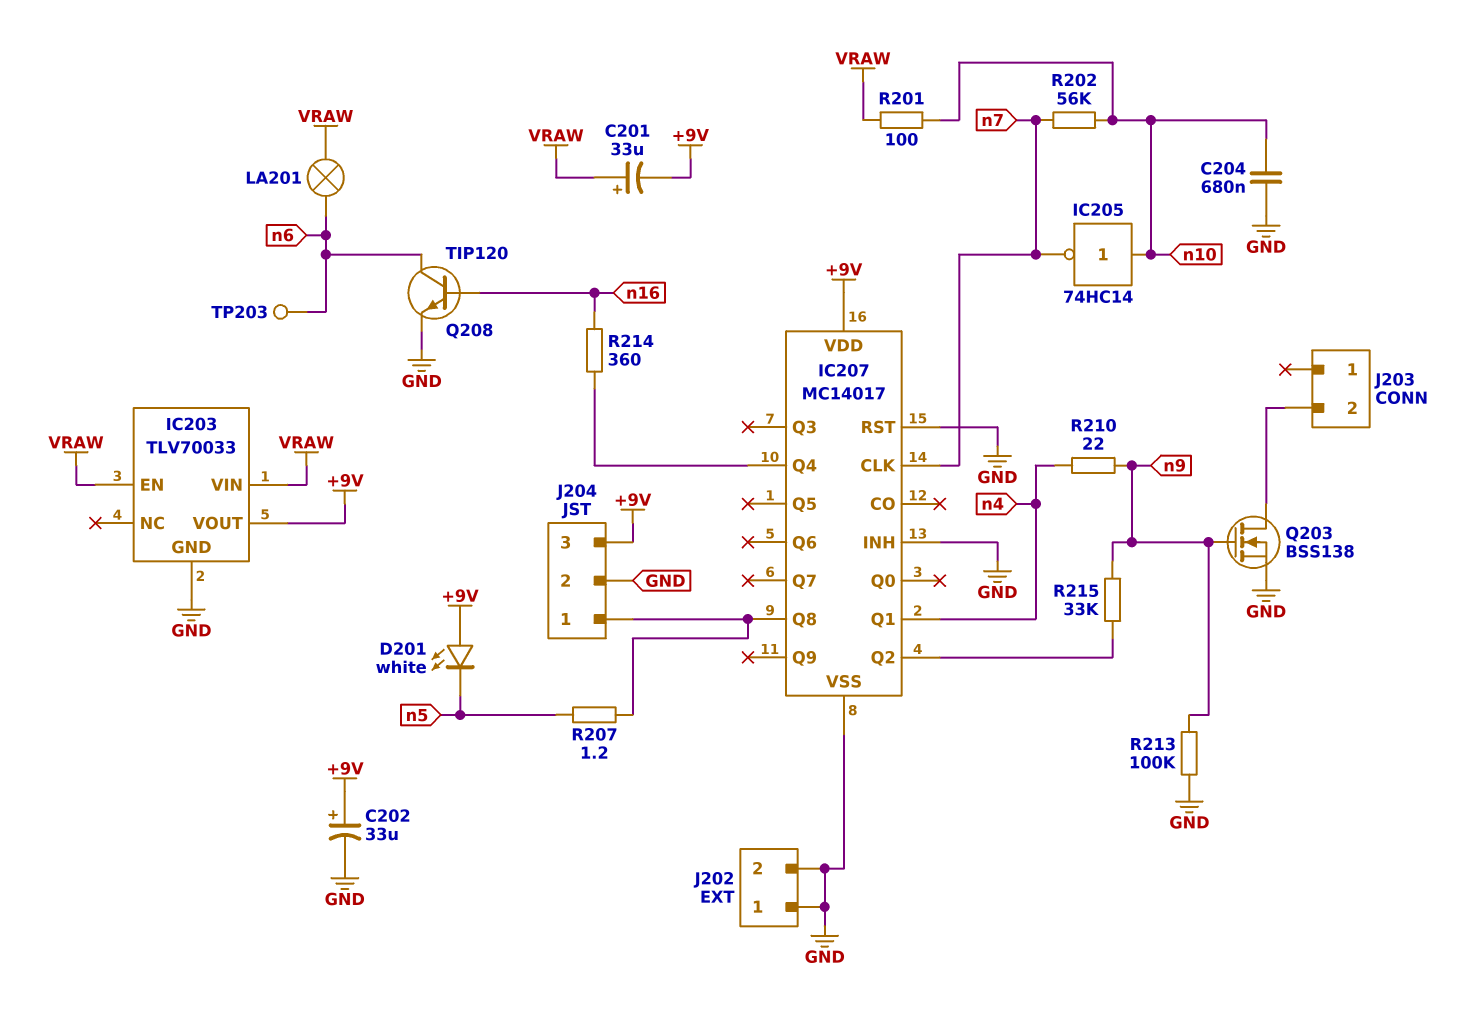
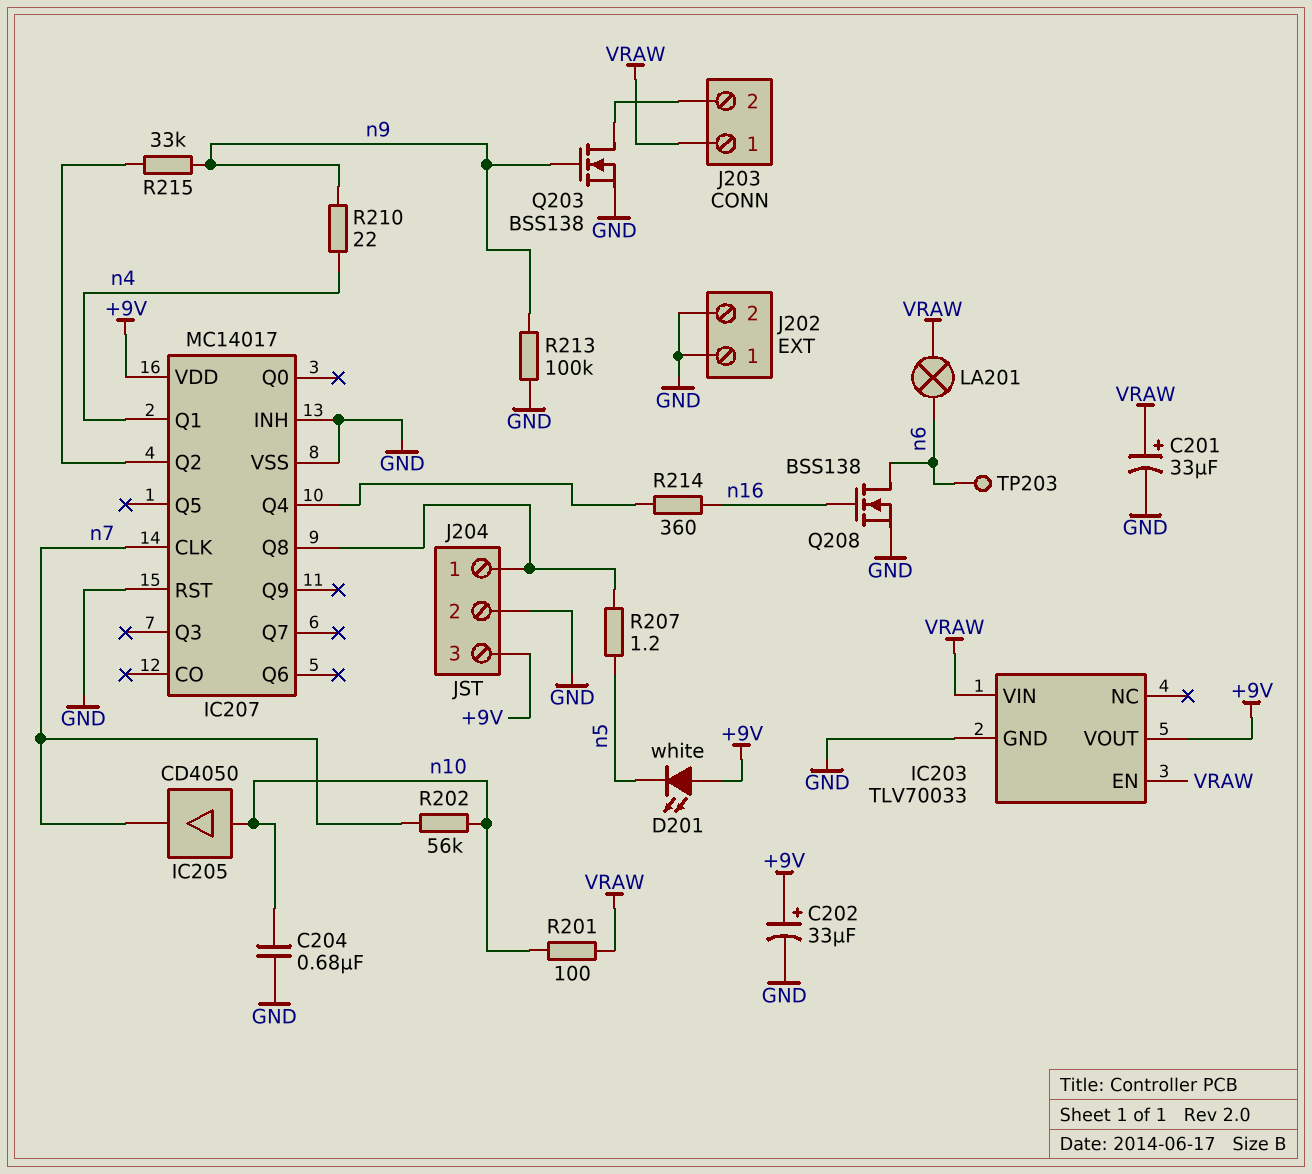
C201: 33uF (plus VRAW, minus +9V) -> 33uF (plus VRAW, minus GND)
IC205: NOT 74HC14 (in n10, out n7) -> buffer CD4050 (in n10, out n7)
J203 pin 1: none -> VRAW
Q208: NPN TIP120 (B n16, C n6, E GND) -> NMOS BSS138 (G n16, D n6, S GND)

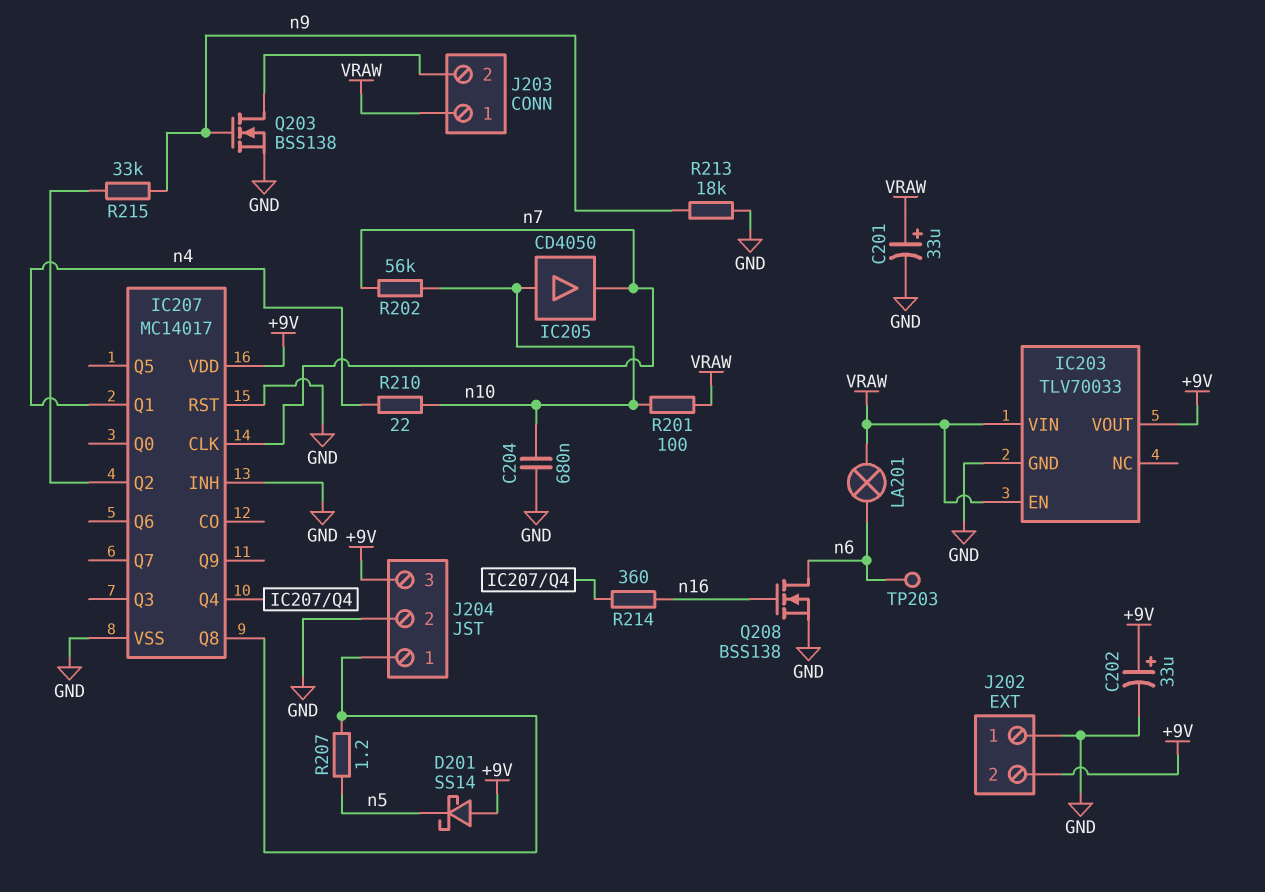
D201: LED white (A +9V, K n5) -> schottky SS14 (A +9V, K n5)
J202 pin 2: GND -> +9V
R210: 22 (n4, n9) -> 22 (n4, n10)
R213: 100k (GND, n9) -> 18k (GND, n9)

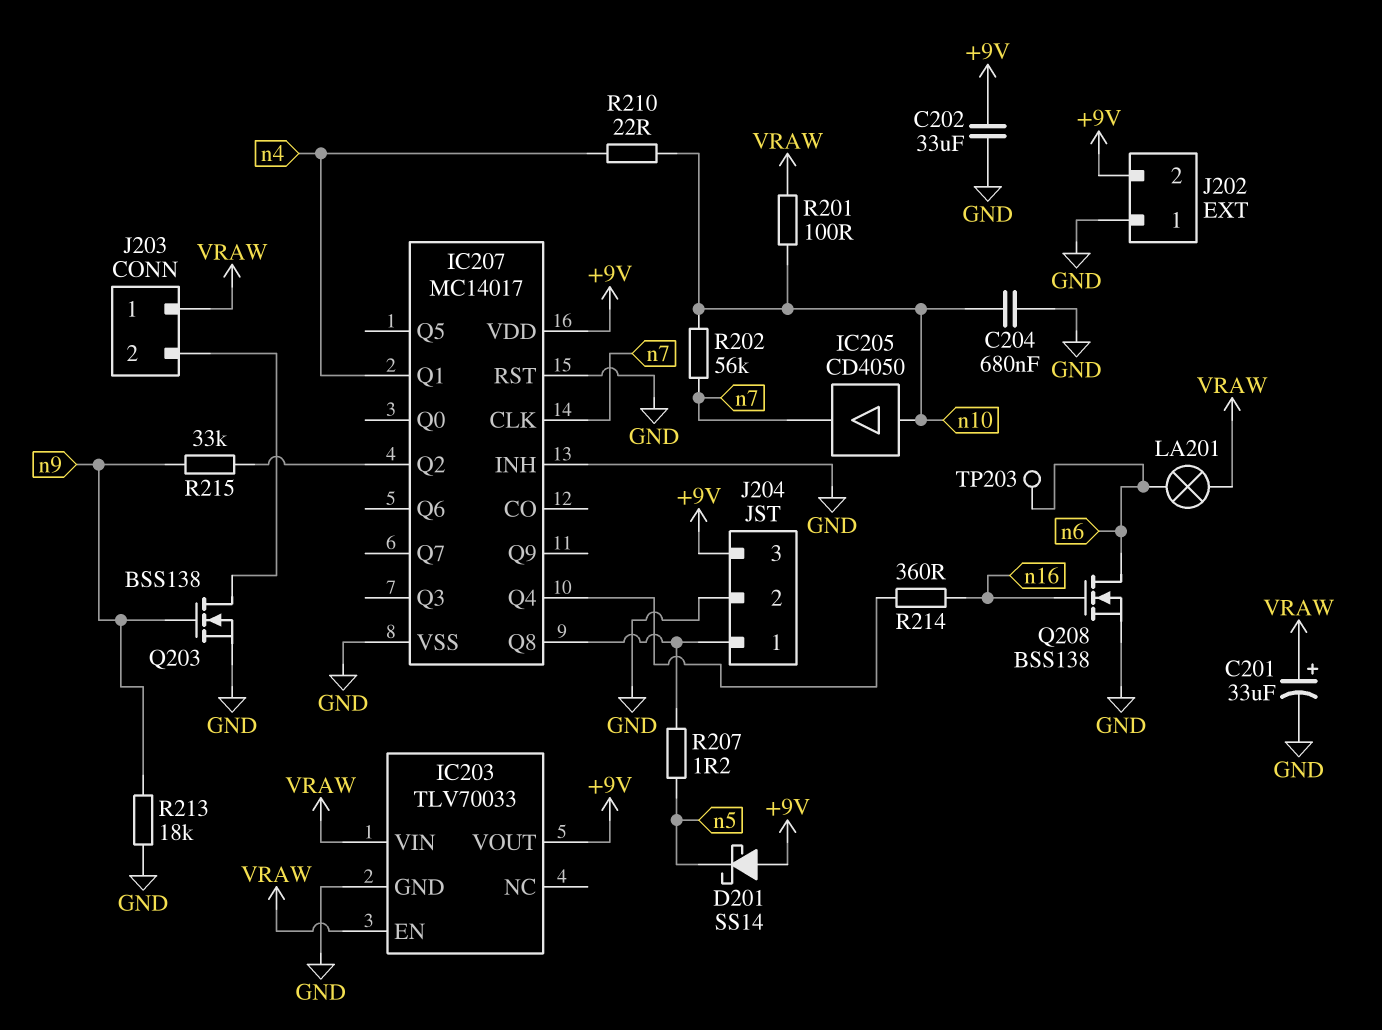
C202: 33uF (plus +9V, minus GND) -> 33uF (+9V, GND)

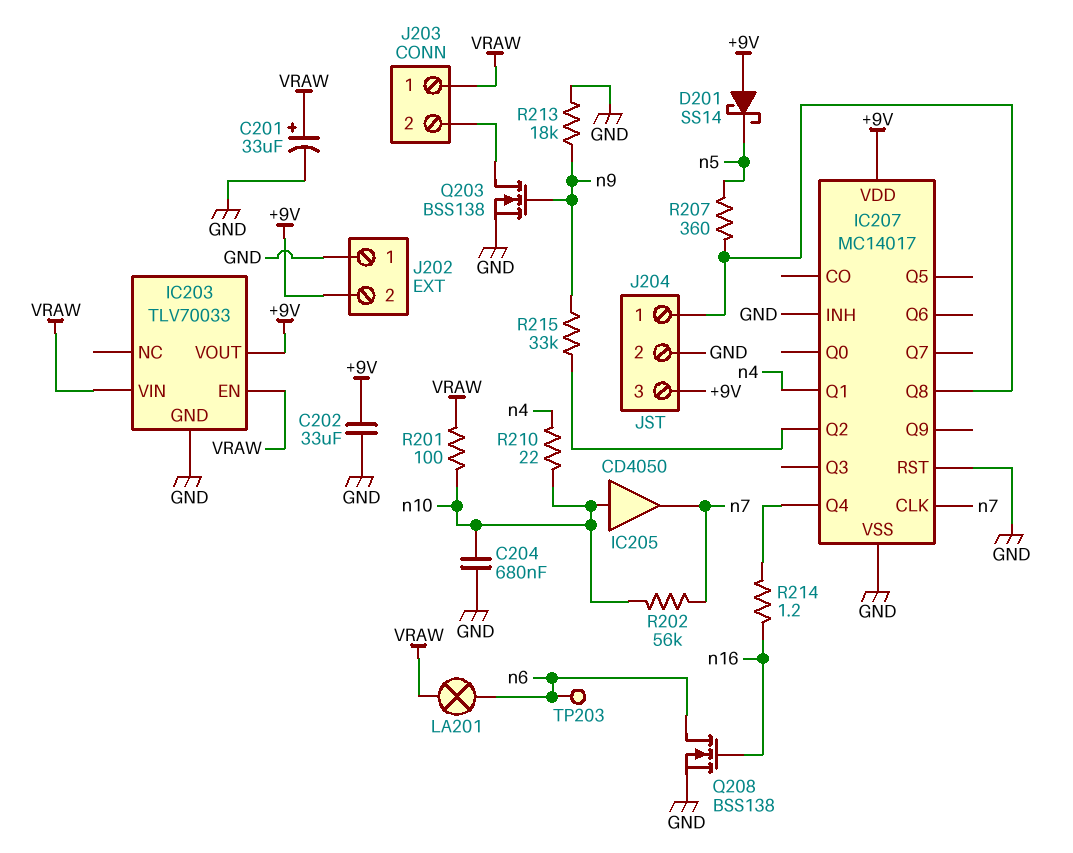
R207: 1.2 (IC207/Q8, n5) -> 360 (IC207/Q8, n5)
R214: 360 (IC207/Q4, n16) -> 1.2 (IC207/Q4, n16)

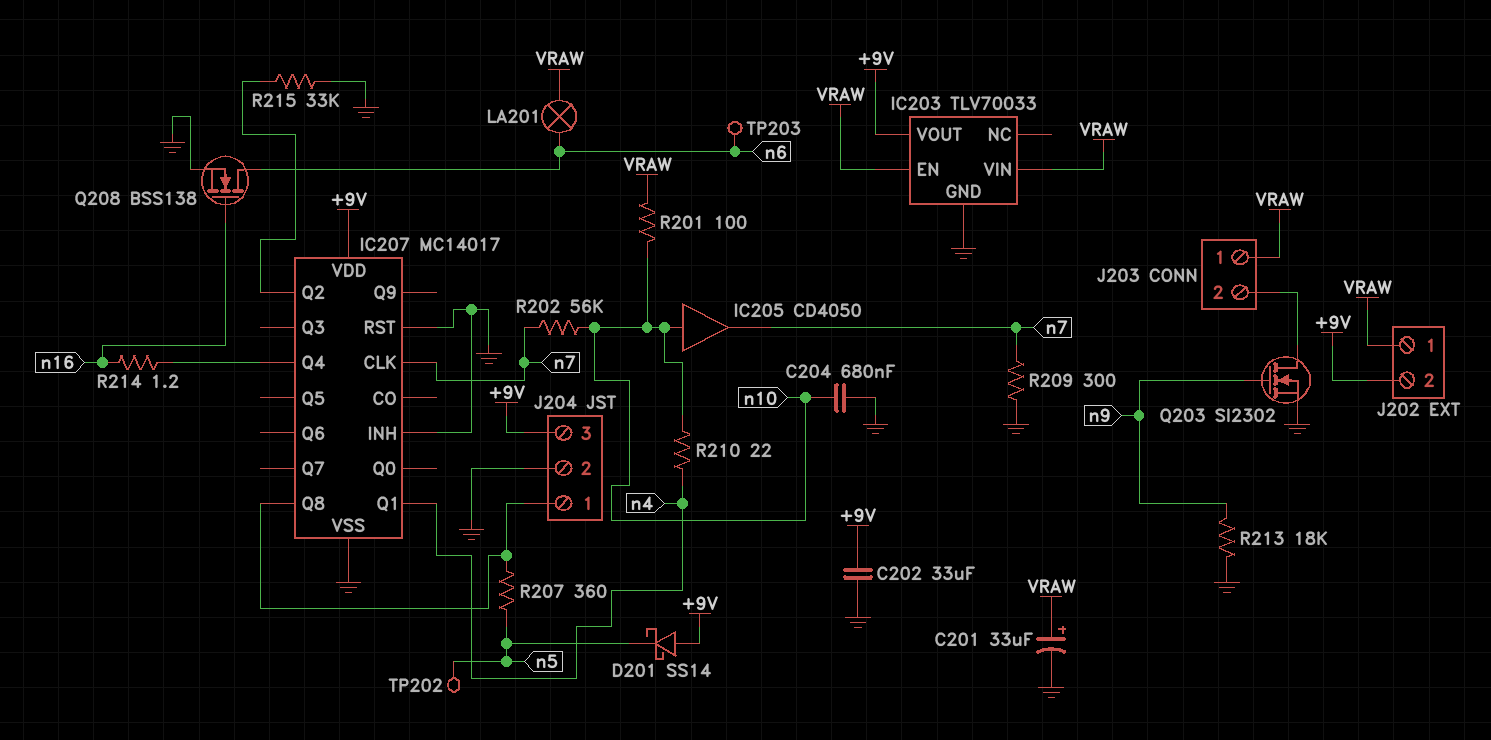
J202 pin 1: GND -> VRAW
Q203: NMOS BSS138 (G n9, D J203/2, S GND) -> NMOS SI2302 (G n9, D J203/2, S GND)
R209: none -> 300 (GND, n7)
R215: 33k (IC207/Q2, n9) -> 33k (GND, IC207/Q2)
TP202: none -> test point (n5)

